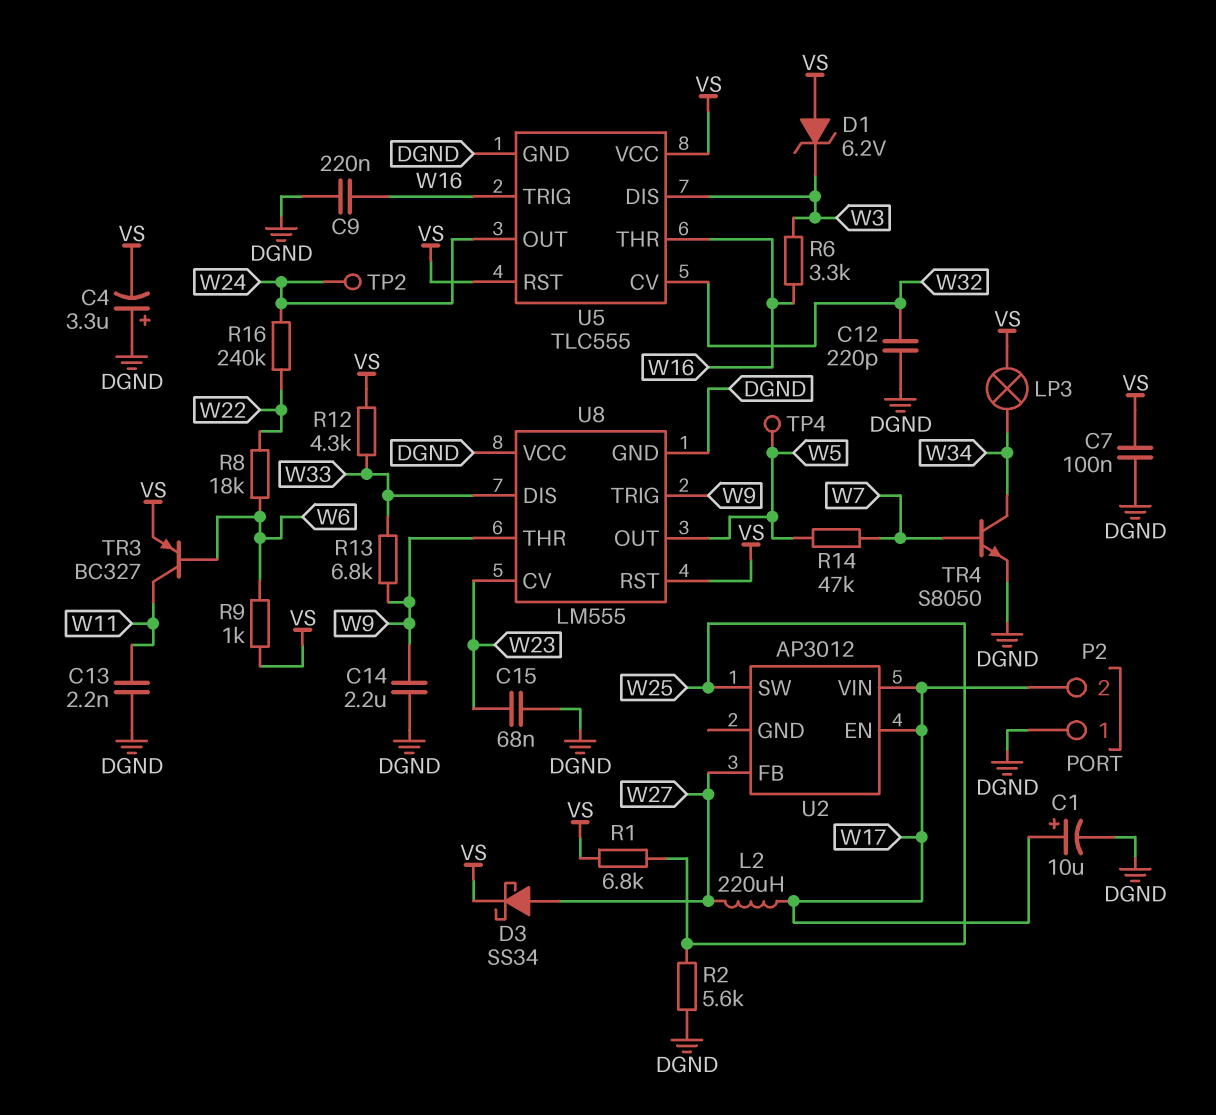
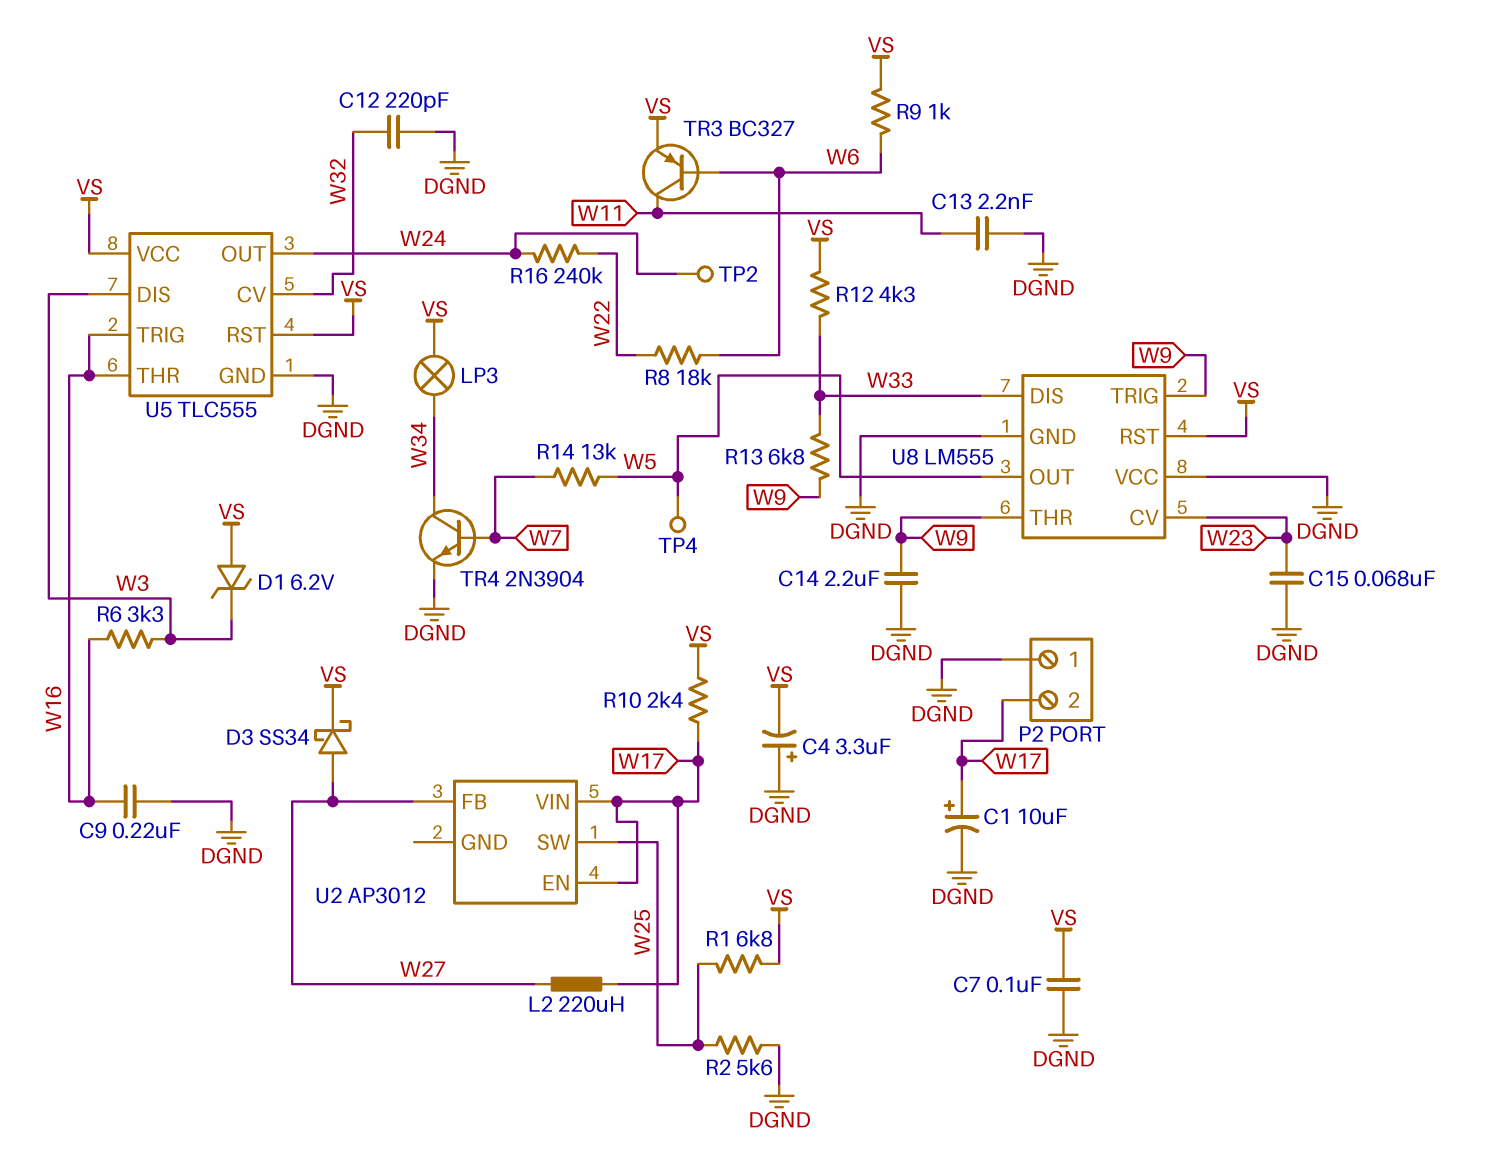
R10: none -> 2.4k (VS, W17)
R14: 47k (W5, W7) -> 13k (W5, W7)
TR4: NPN S8050 (B W7, C W34, E DGND) -> NPN 2N3904 (B W7, C W34, E DGND)

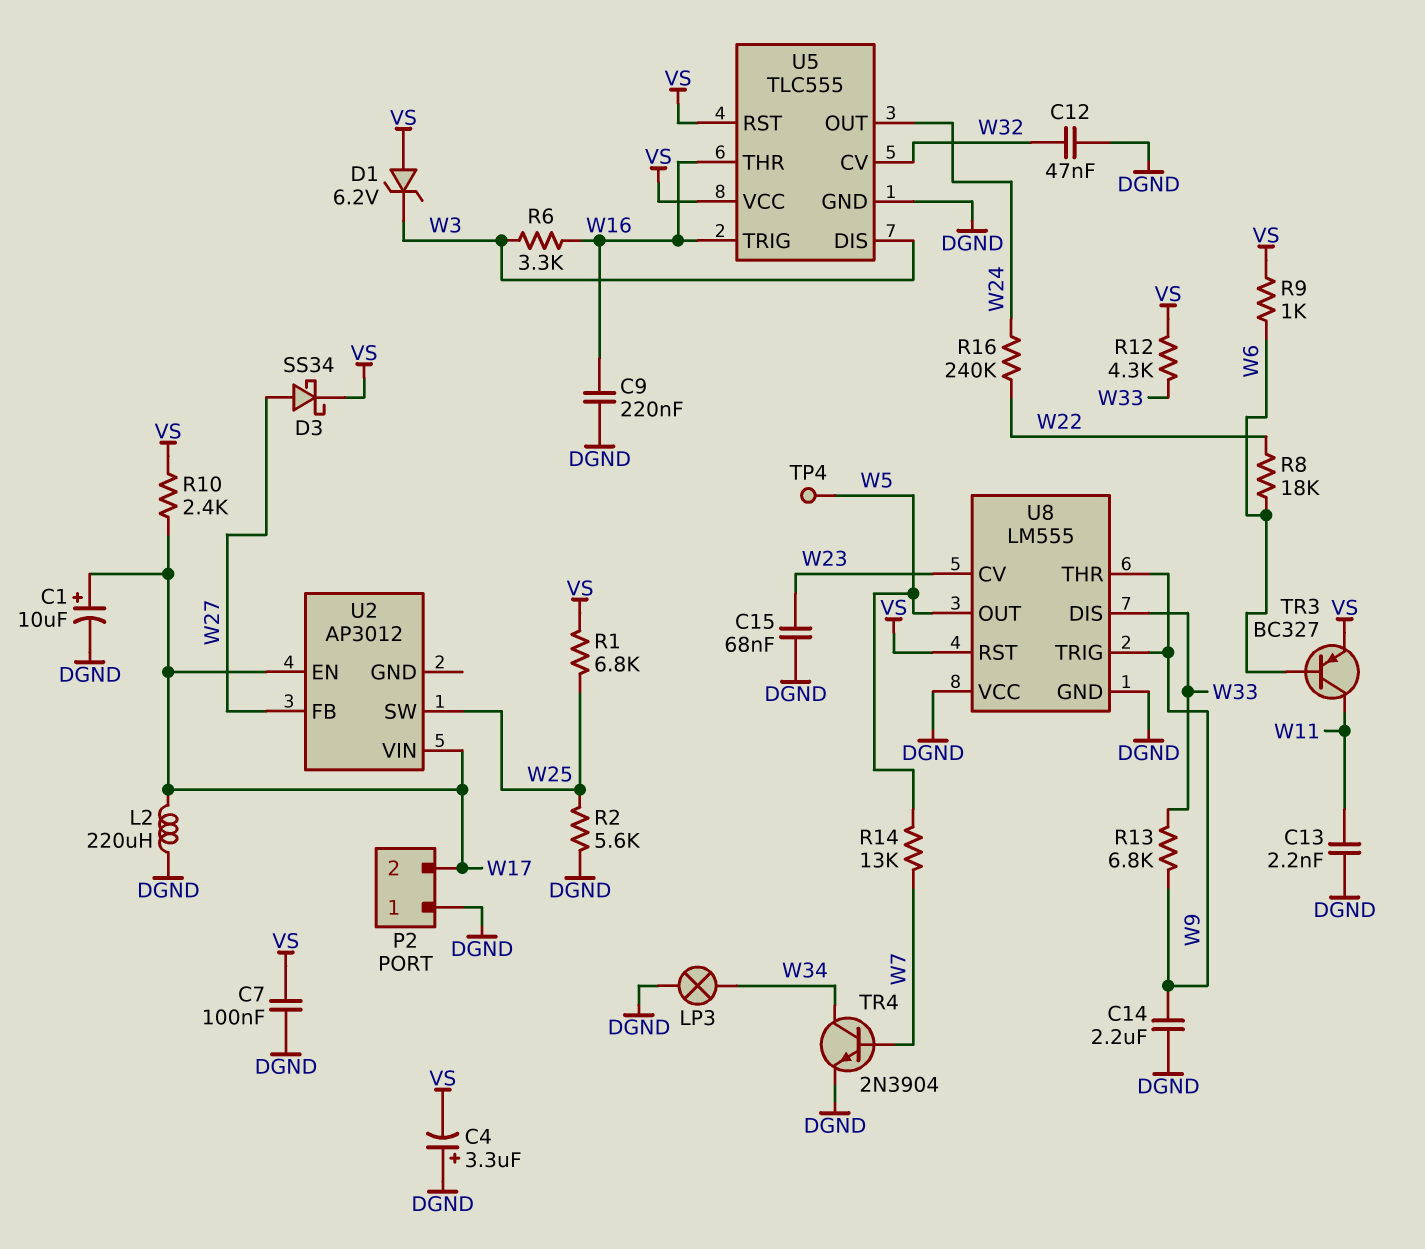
C12: 220pF (DGND, W32) -> 47nF (DGND, W32)
L2: 220uH (W17, W27) -> 220uH (DGND, W17)
LP3: lamp (VS, W34) -> lamp (DGND, W34)
TP2: test point (W24) -> none

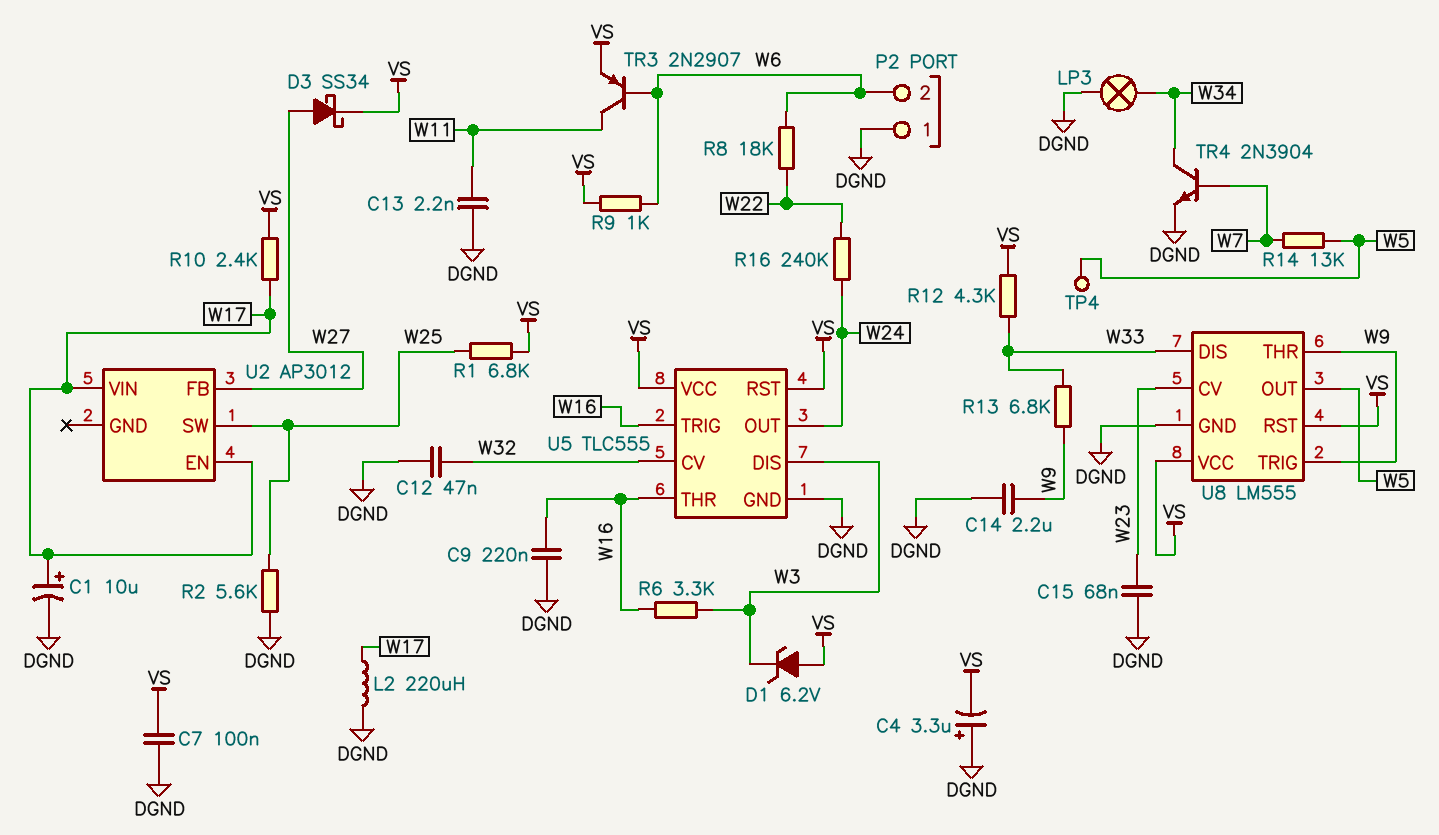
P2 pin 2: W17 -> W6
TR3: PNP BC327 (B W6, C W11, E VS) -> PNP 2N2907 (B W6, C W11, E VS)
U8 pin VCC: DGND -> VS

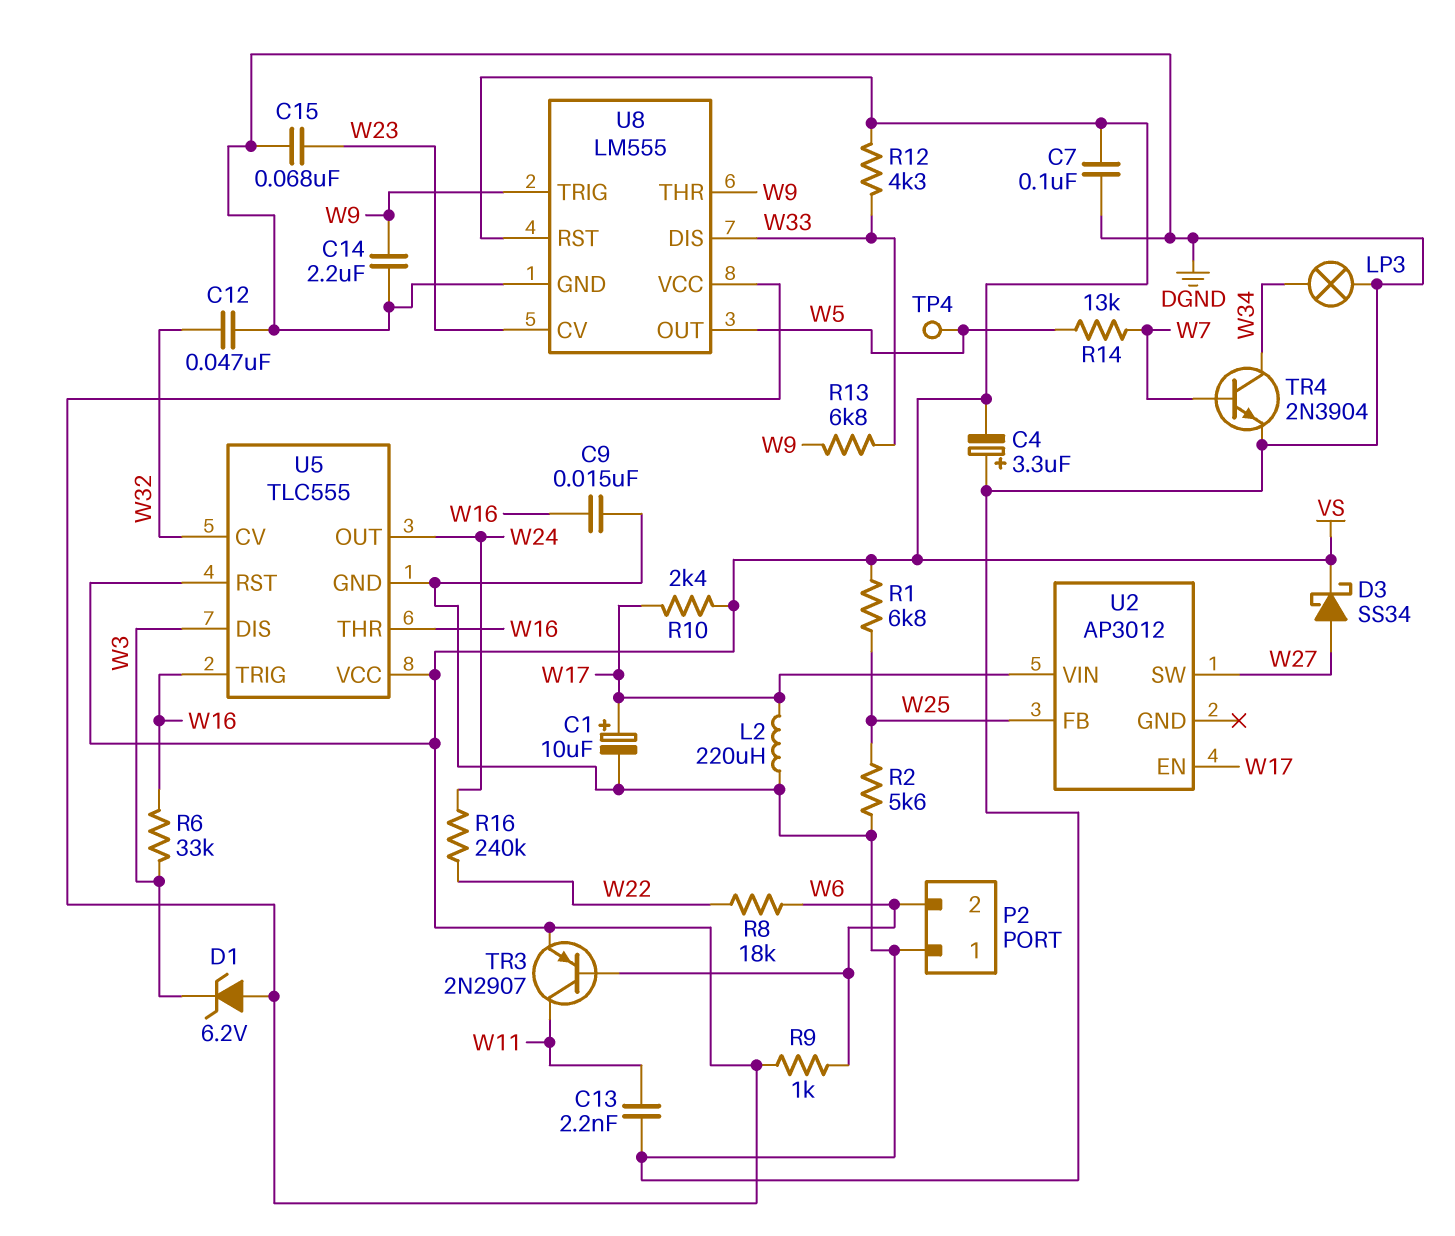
C9: 220nF (DGND, W16) -> 15nF (DGND, W16)
R6: 3.3k (W3, W16) -> 33k (W3, W16)
U2 pin FB: W27 -> W25
U2 pin SW: W25 -> W27

